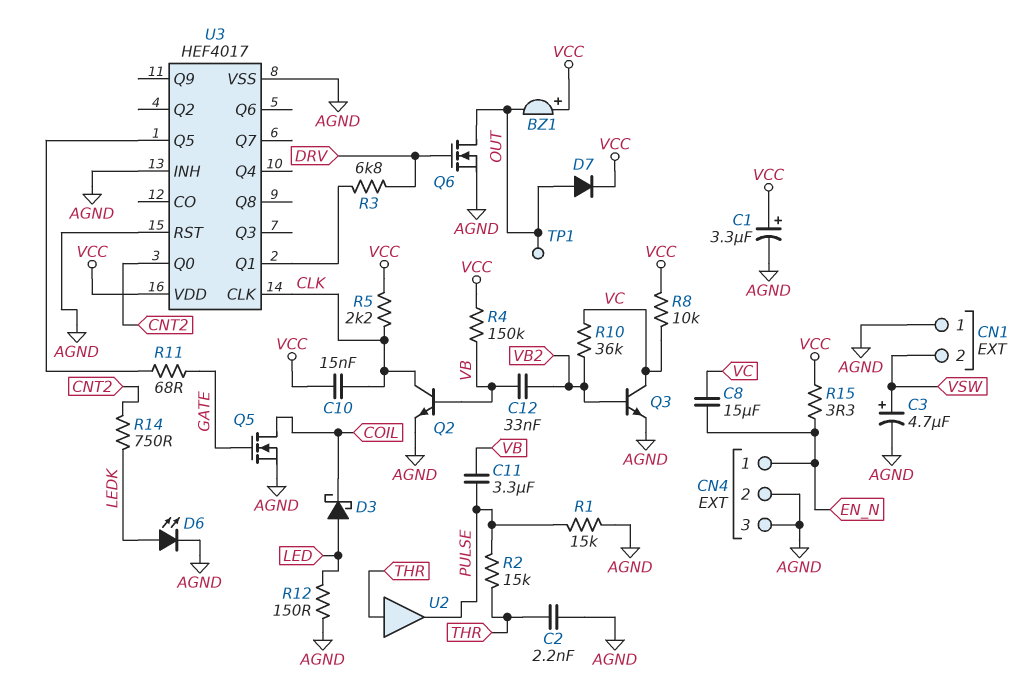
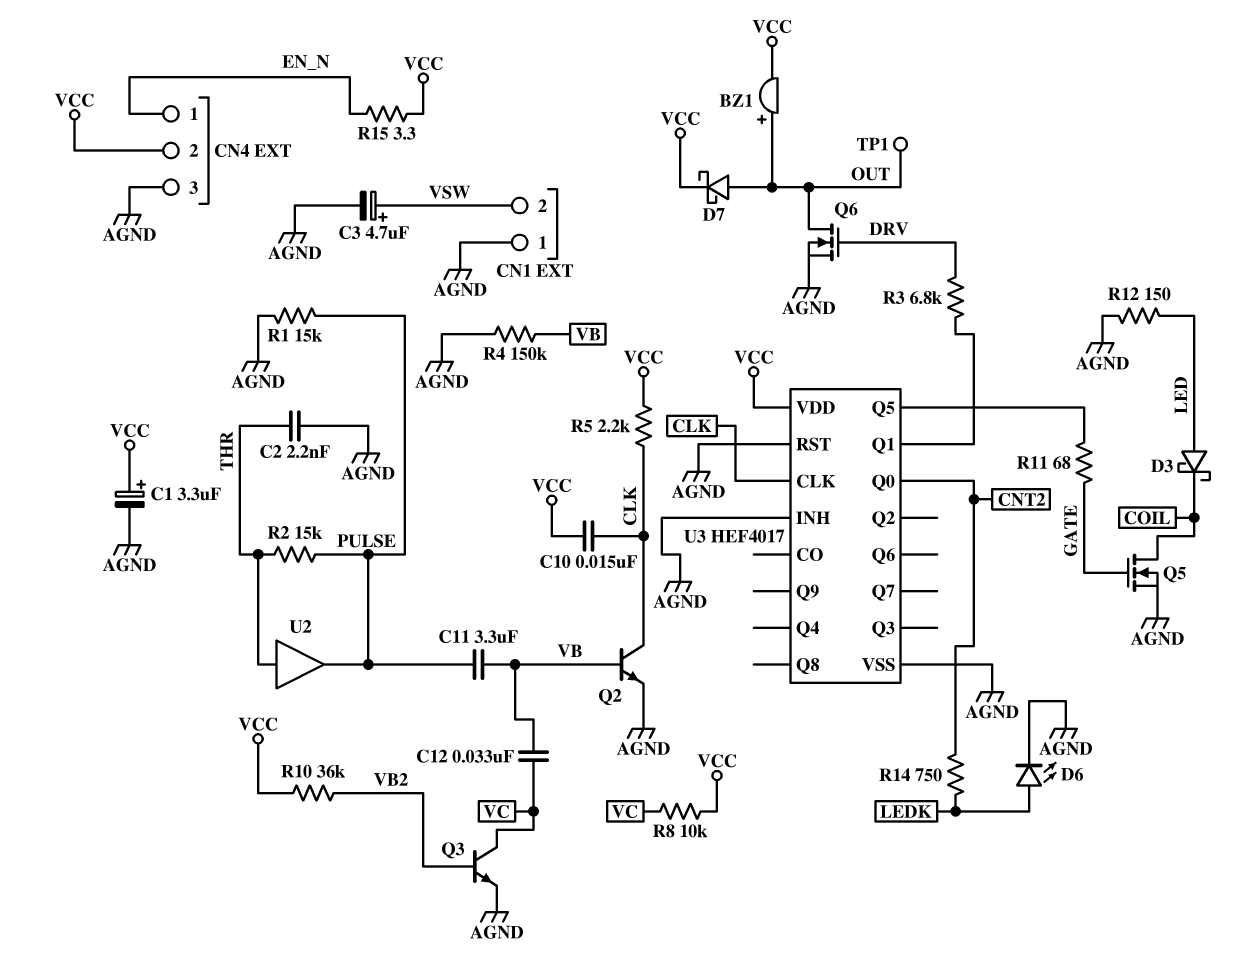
BZ1: buzzer (plus VCC, minus OUT) -> buzzer (plus OUT, minus VCC)
C8: 15uF (EN_N, VC) -> none
C12: 33nF (VB, VB2) -> 33nF (VB, VC)
CN4 pin 2: AGND -> VCC
D7: diode (A OUT, K VCC) -> schottky (A OUT, K VCC)
R4: 150k (VB, VCC) -> 150k (AGND, VB)
R10: 36k (VB2, VC) -> 36k (VB2, VCC)

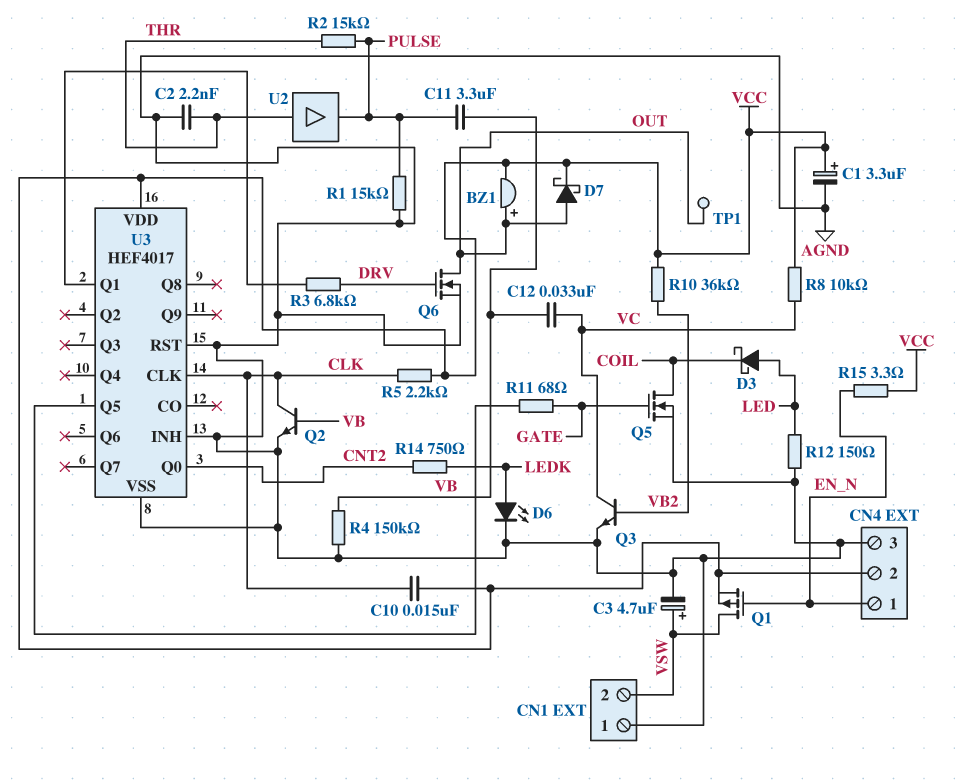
Q1: none -> PMOS (G EN_N, D VSW, S VCC)

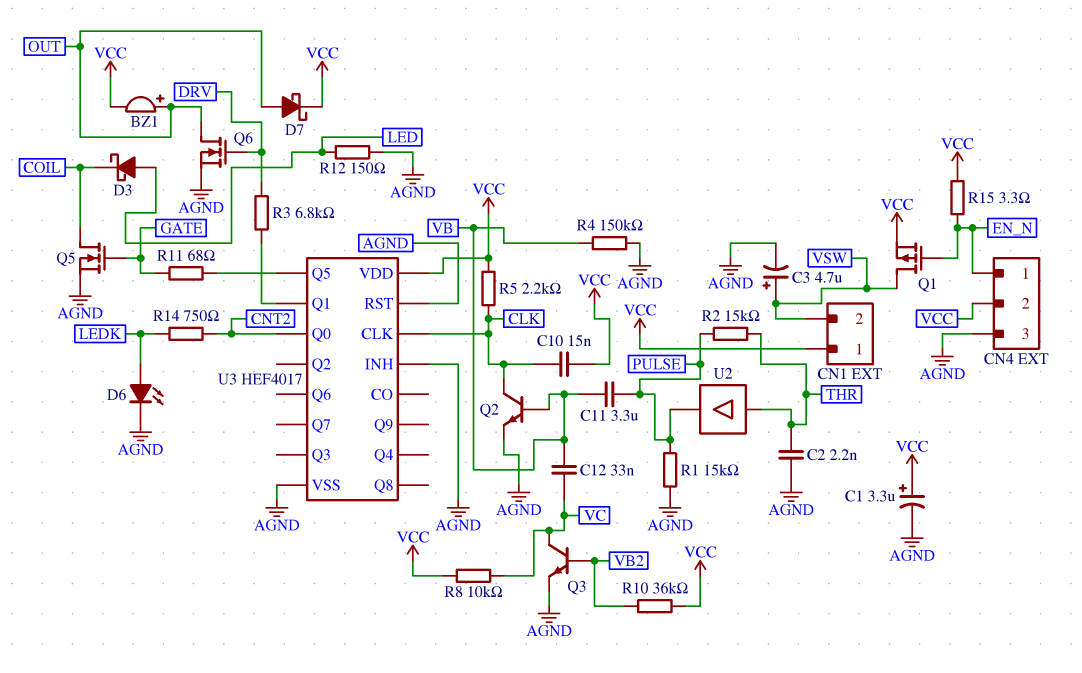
CN1 pin 1: AGND -> VCC
TP1: test point (OUT) -> none

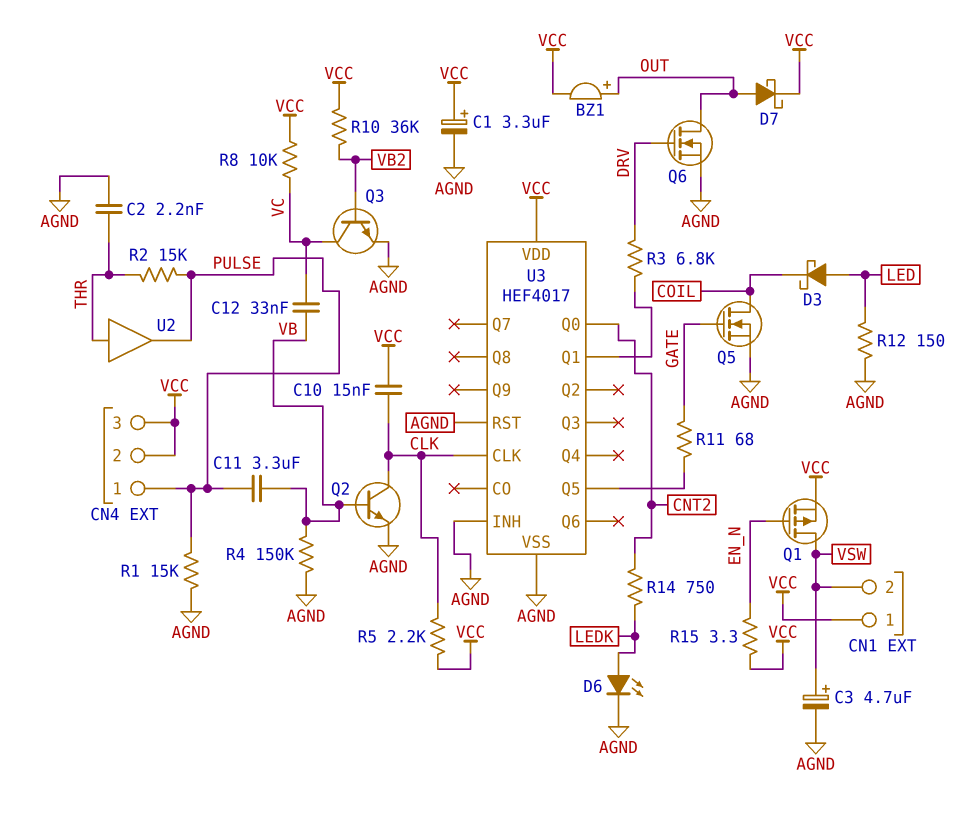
CN4 pin 1: EN_N -> PULSE
CN4 pin 3: AGND -> VCC

